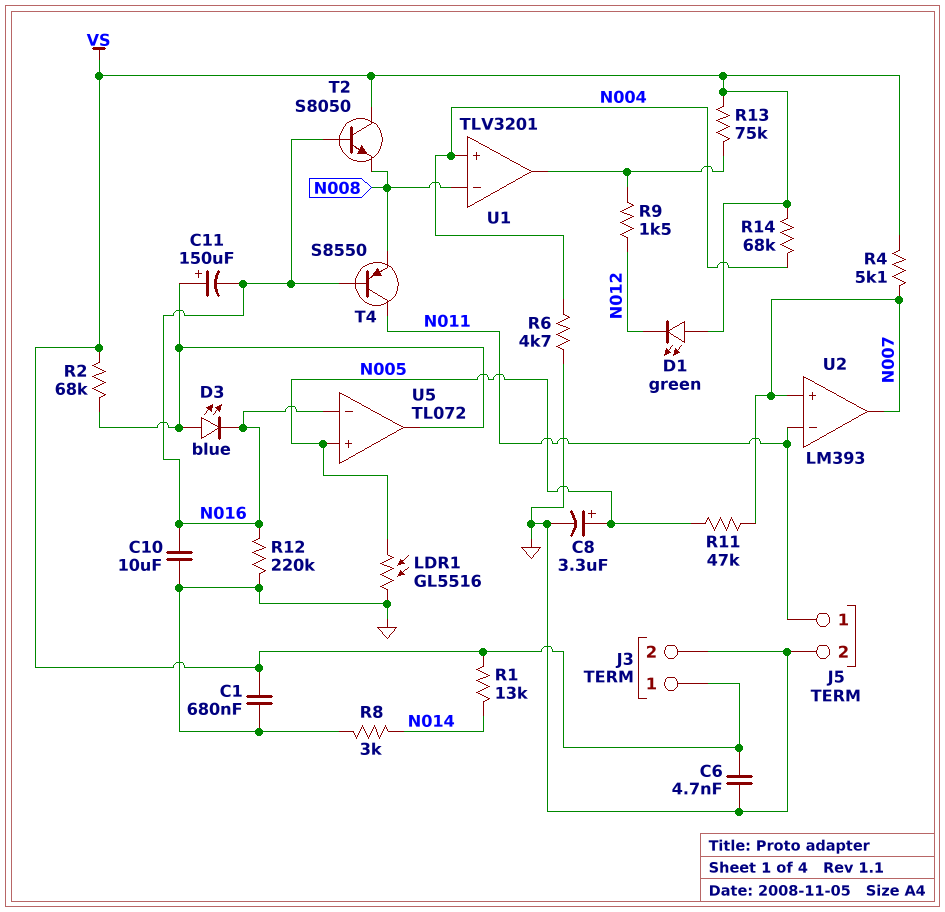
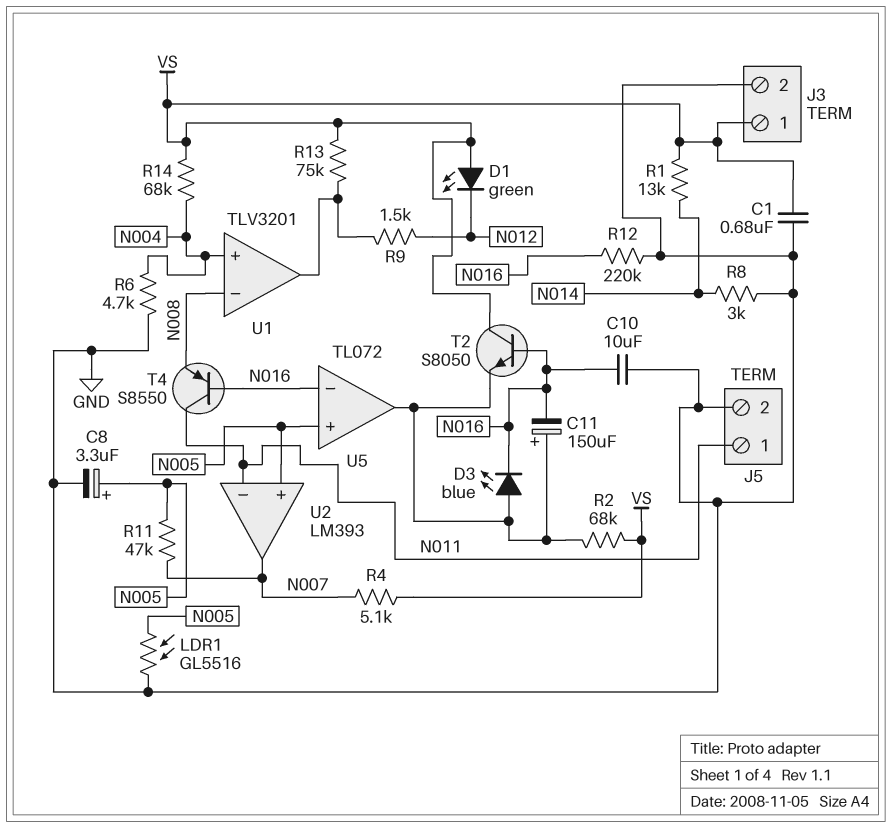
C6: 4.7nF (GND, VS) -> none
T2: NPN S8050 (B N016, C VS, E N008) -> NPN S8050 (B N016, C VS, E U5/out)
U2 pin in+: N007 -> N005

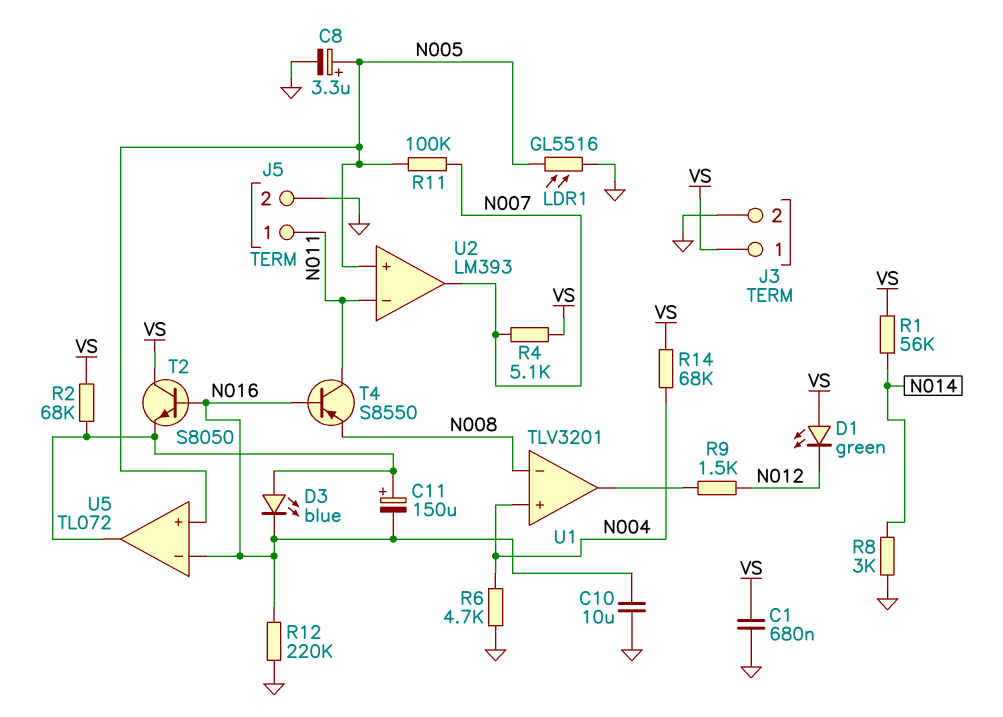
R1: 13k (N014, VS) -> 56k (N014, VS)
R11: 47k (N005, N007) -> 100k (N005, N007)
R13: 75k (U1/out, VS) -> none

